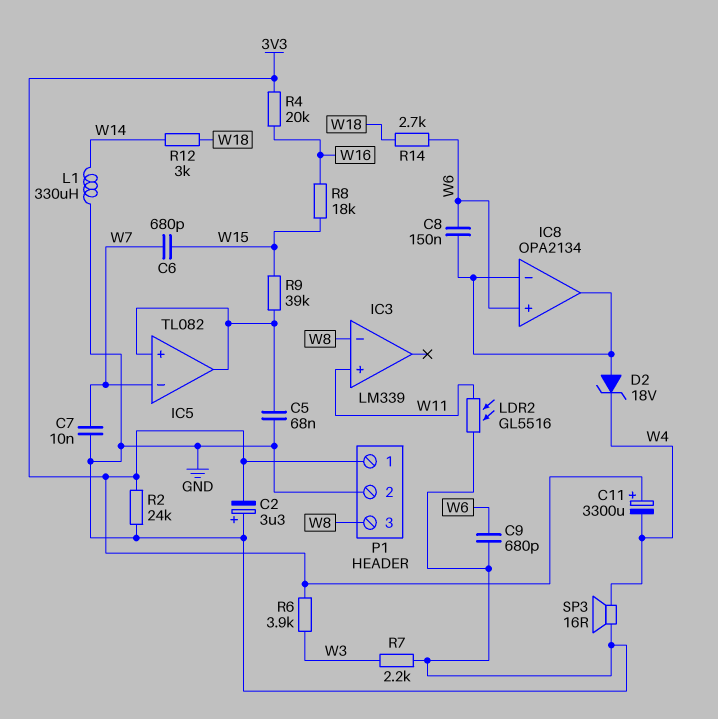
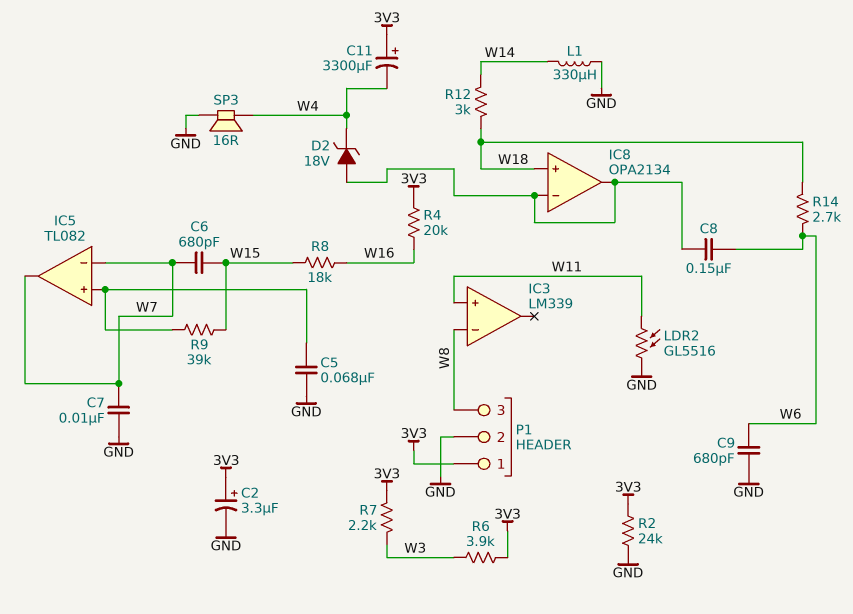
C2: 3.3uF (plus GND, minus 3V3) -> 3.3uF (plus 3V3, minus GND)
IC5 pin out: IC5/in+ -> W7
IC8 pin in+: W6 -> W18
R7: 2.2k (GND, W3) -> 2.2k (3V3, W3)

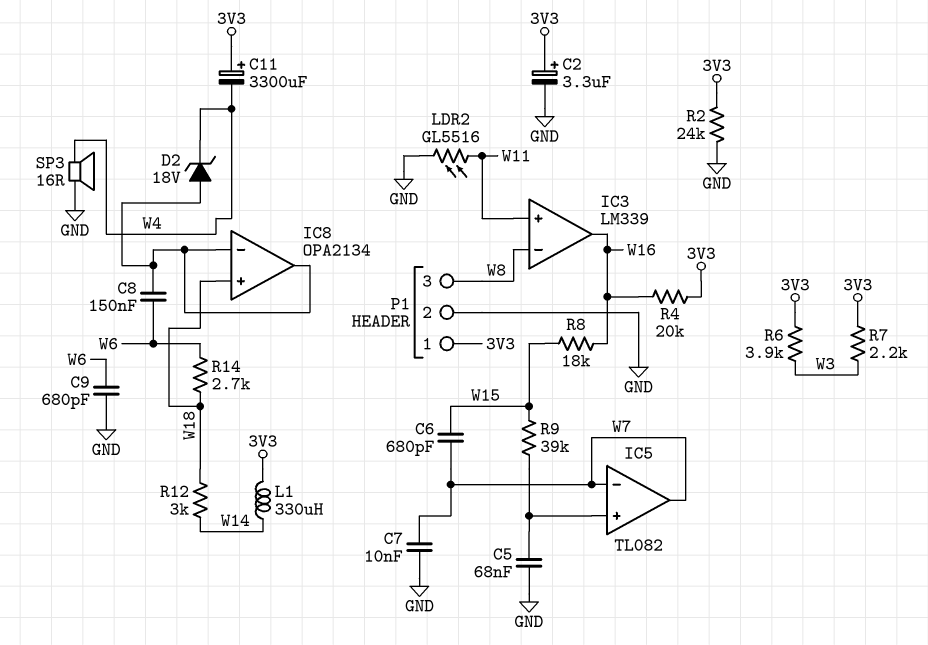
IC3 pin out: none -> W16
L1: 330uH (GND, W14) -> 330uH (3V3, W14)

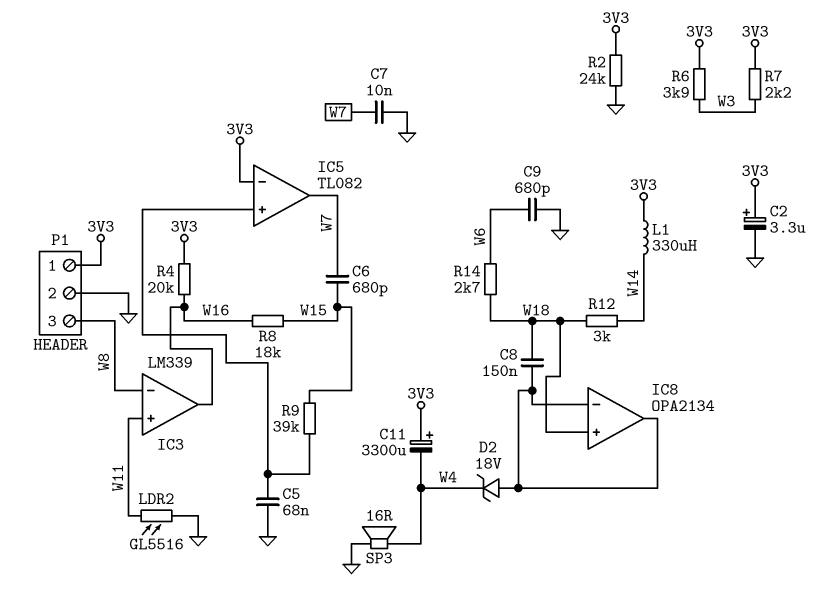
C8: 150nF (IC8/in-, W6) -> 150nF (IC8/in-, W18)
IC5 pin in-: W7 -> 3V3

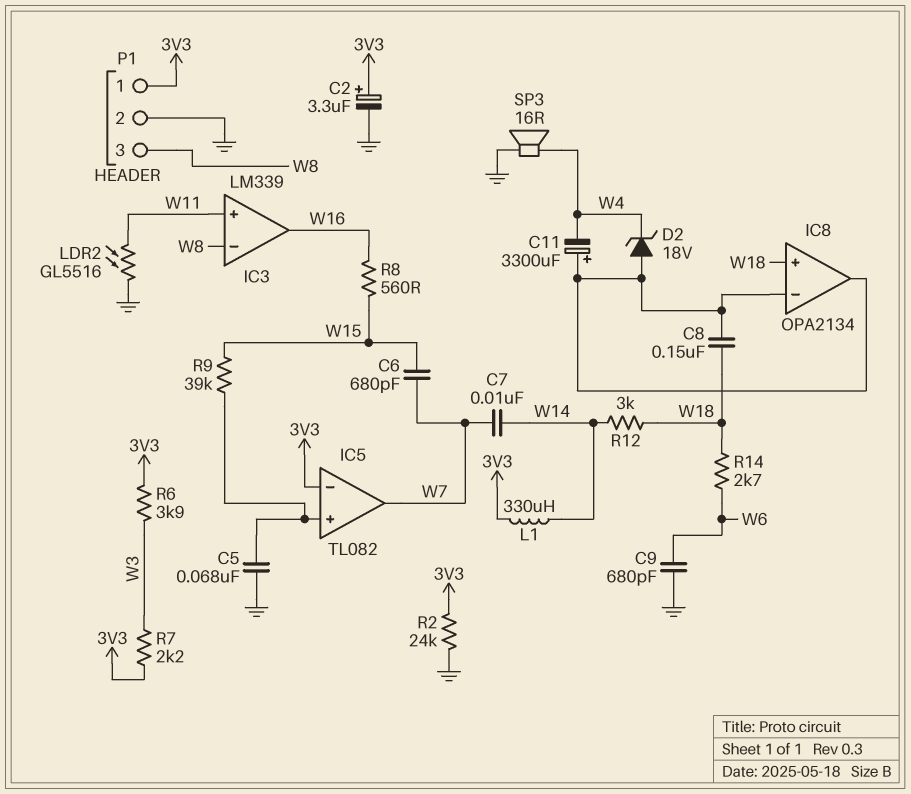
C7: 10nF (GND, W7) -> 10nF (W7, W14)
C11: 3300uF (plus 3V3, minus W4) -> 3300uF (plus IC8/in-, minus W4)
R4: 20k (3V3, W16) -> none
R8: 18k (W15, W16) -> 560 (W15, W16)

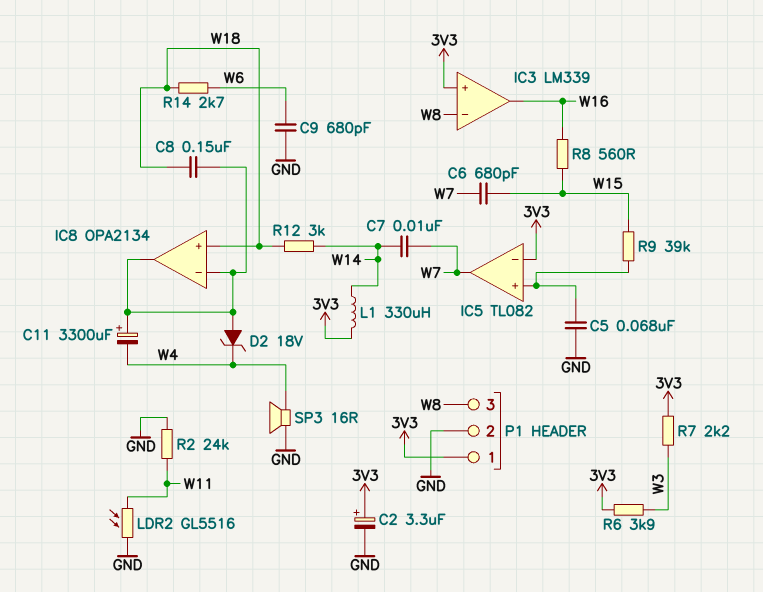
IC3 pin in+: W11 -> 3V3
R2: 24k (3V3, GND) -> 24k (GND, W11)

